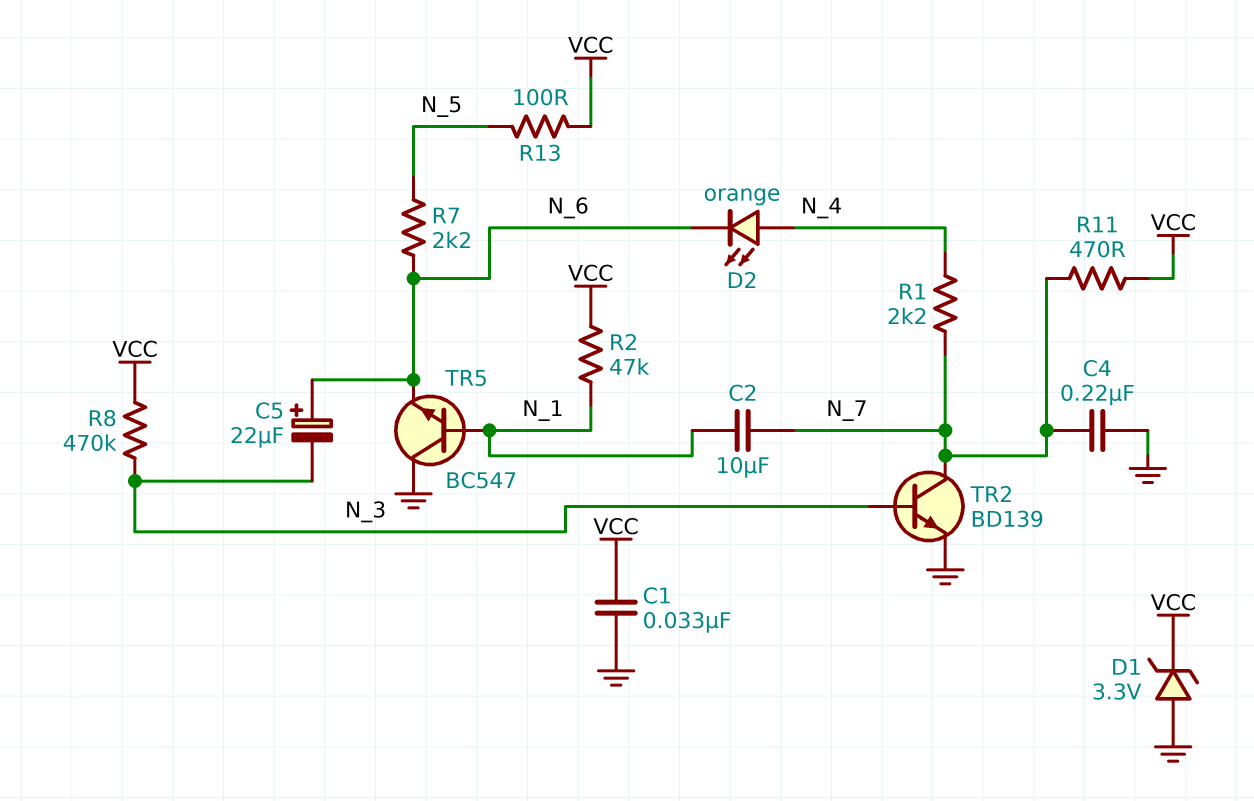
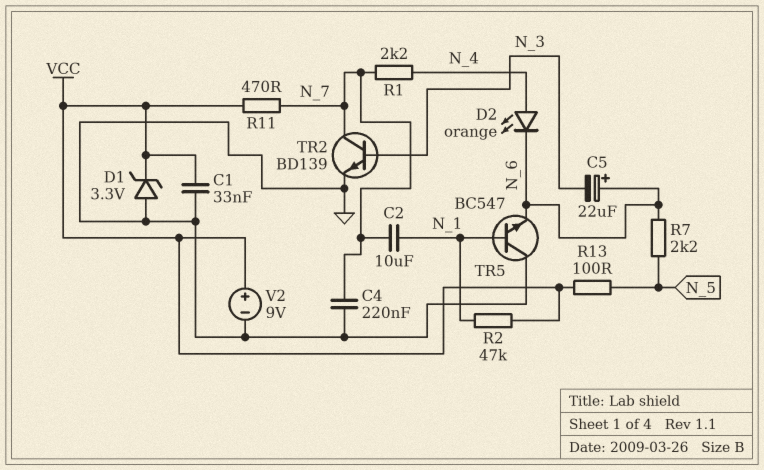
R8: 470k (N_3, VCC) -> none
V2: none -> 9V (plus VCC, minus GND)

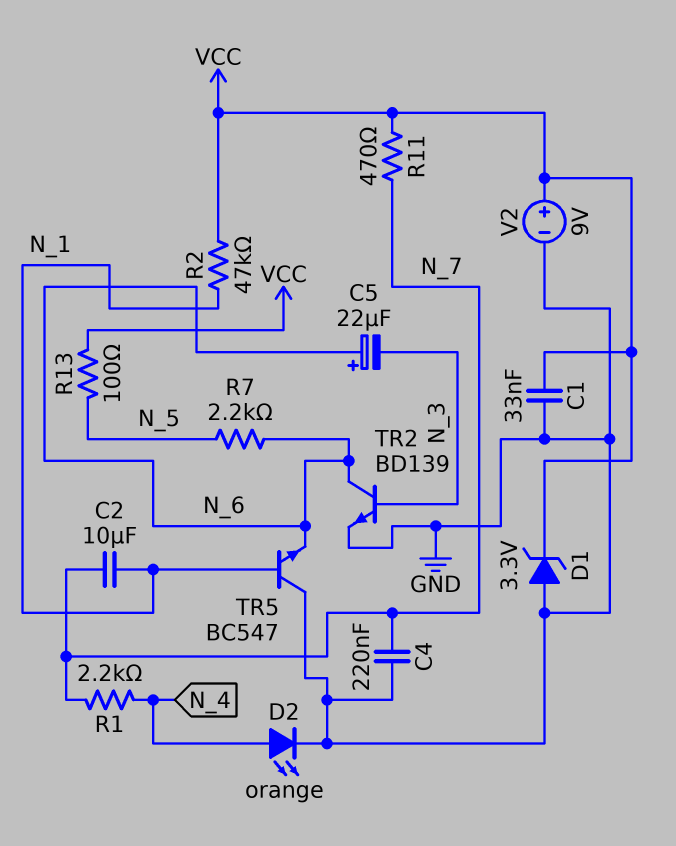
D2: LED orange (A N_4, K N_6) -> LED orange (A N_4, K GND)
TR2: NPN BD139 (B N_3, C N_7, E GND) -> NPN BD139 (B N_3, C N_6, E GND)

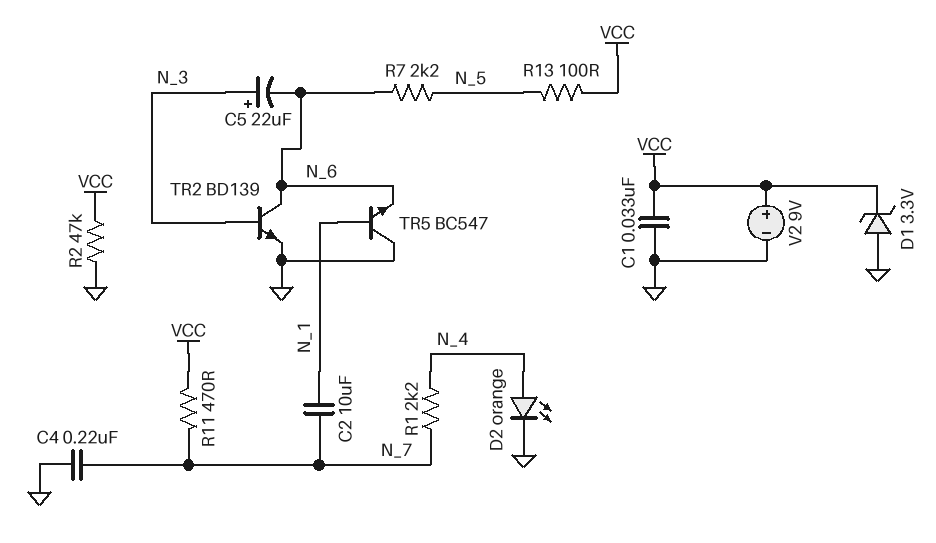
C5: 22uF (plus N_6, minus N_3) -> 22uF (plus N_3, minus N_6)
R2: 47k (N_1, VCC) -> 47k (GND, VCC)

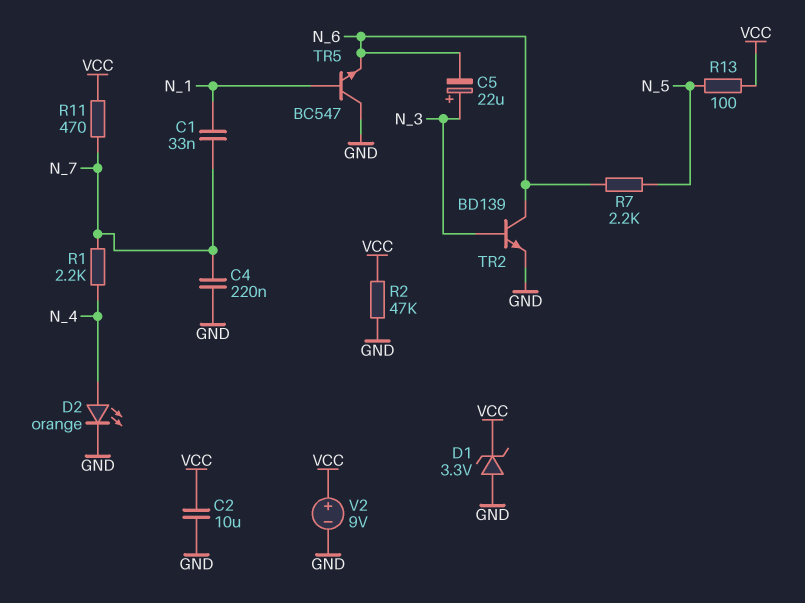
C1: 33nF (GND, VCC) -> 33nF (N_1, N_7)
C2: 10uF (N_1, N_7) -> 10uF (GND, VCC)

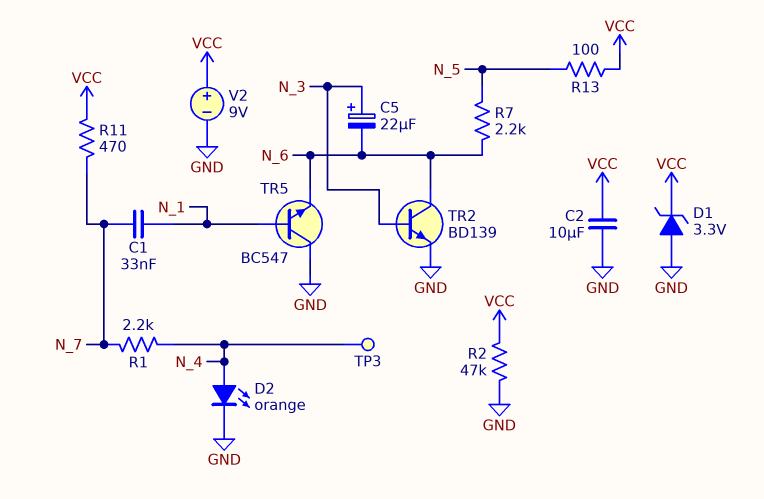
C4: 220nF (GND, N_7) -> none
TP3: none -> test point (N_4)

